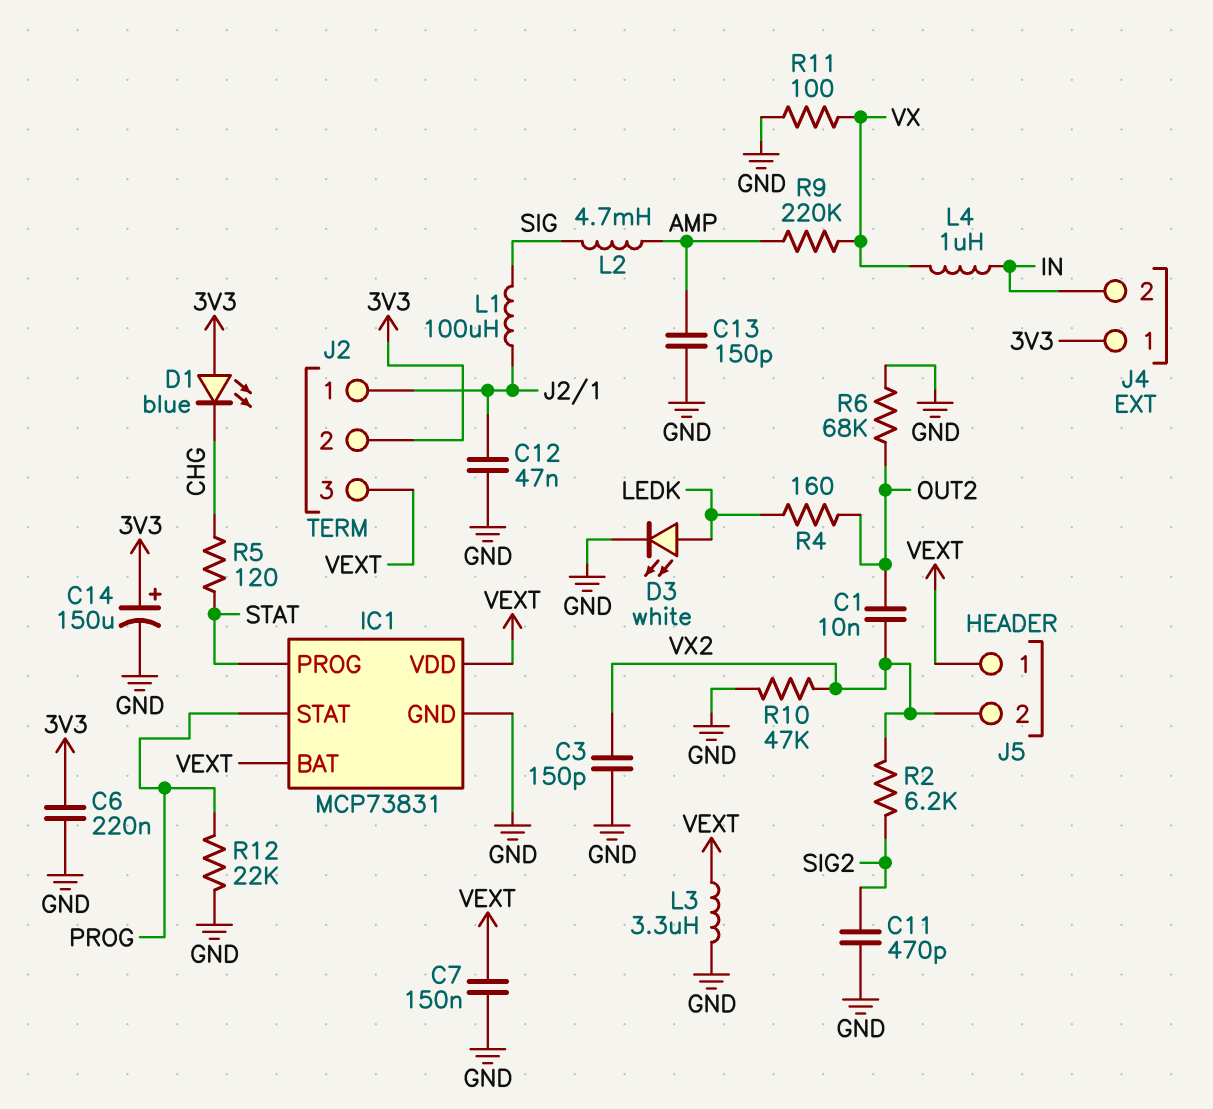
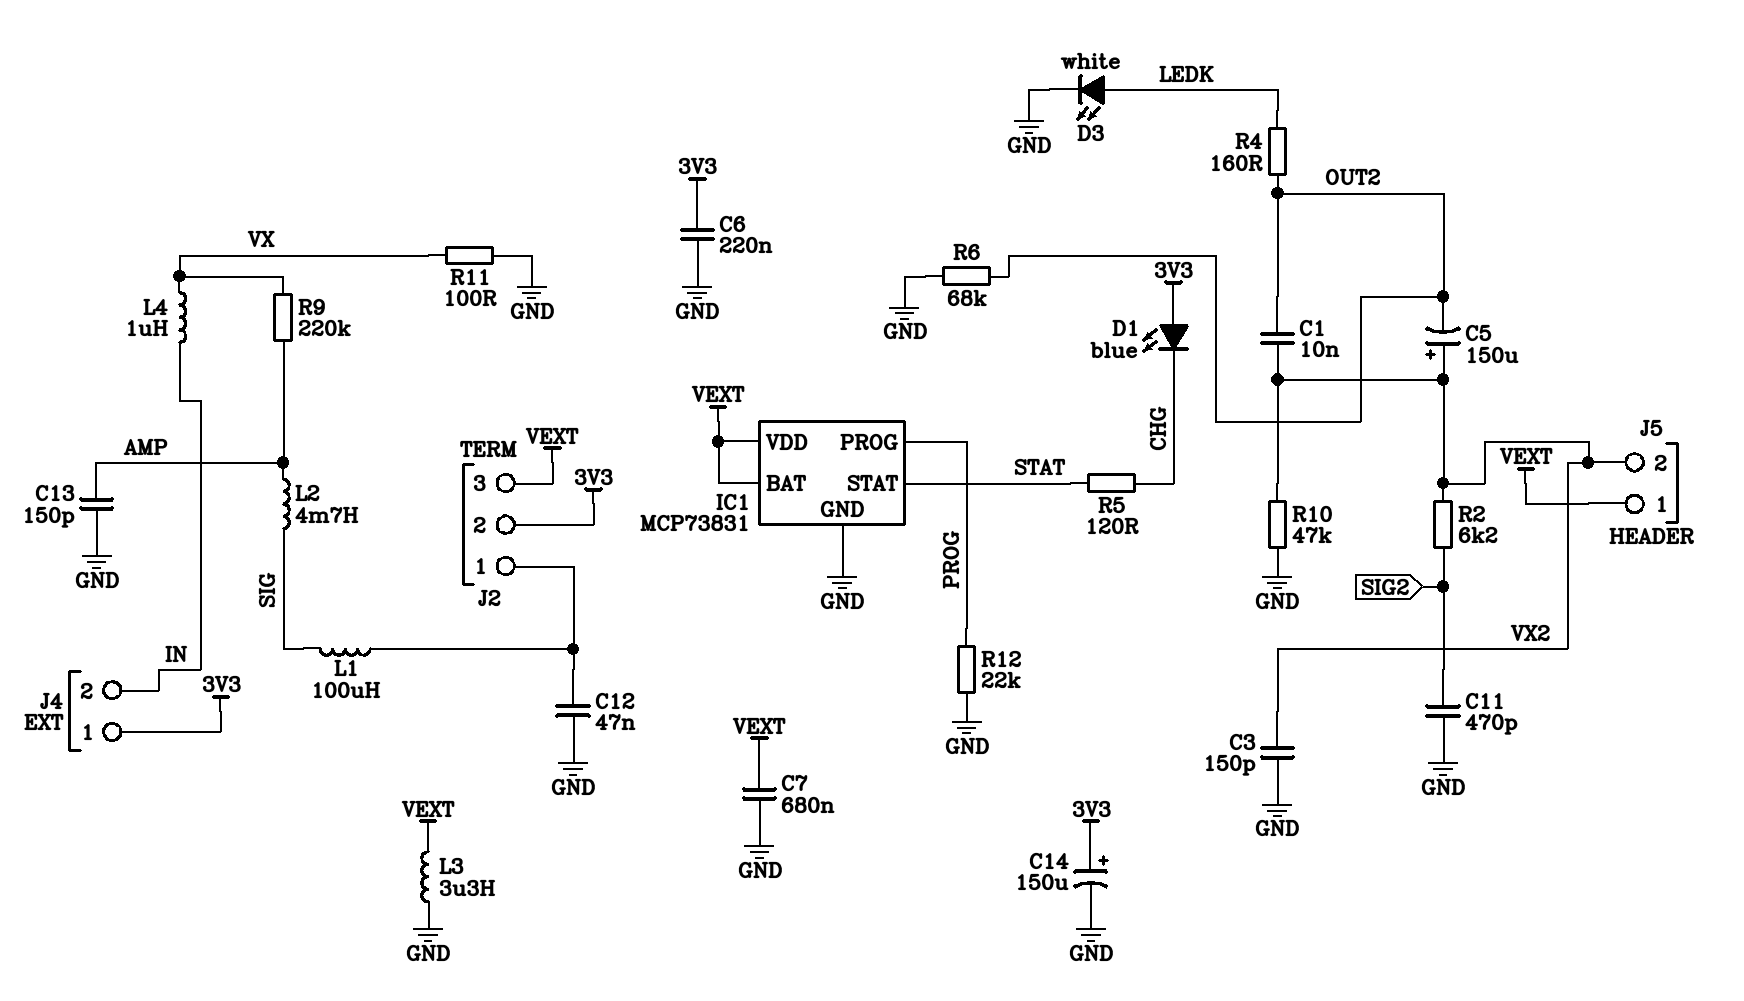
C5: none -> 150uF (plus VX2, minus OUT2)
C7: 150nF (GND, VEXT) -> 680nF (GND, VEXT)
IC1 pin PROG: STAT -> PROG
IC1 pin STAT: PROG -> STAT

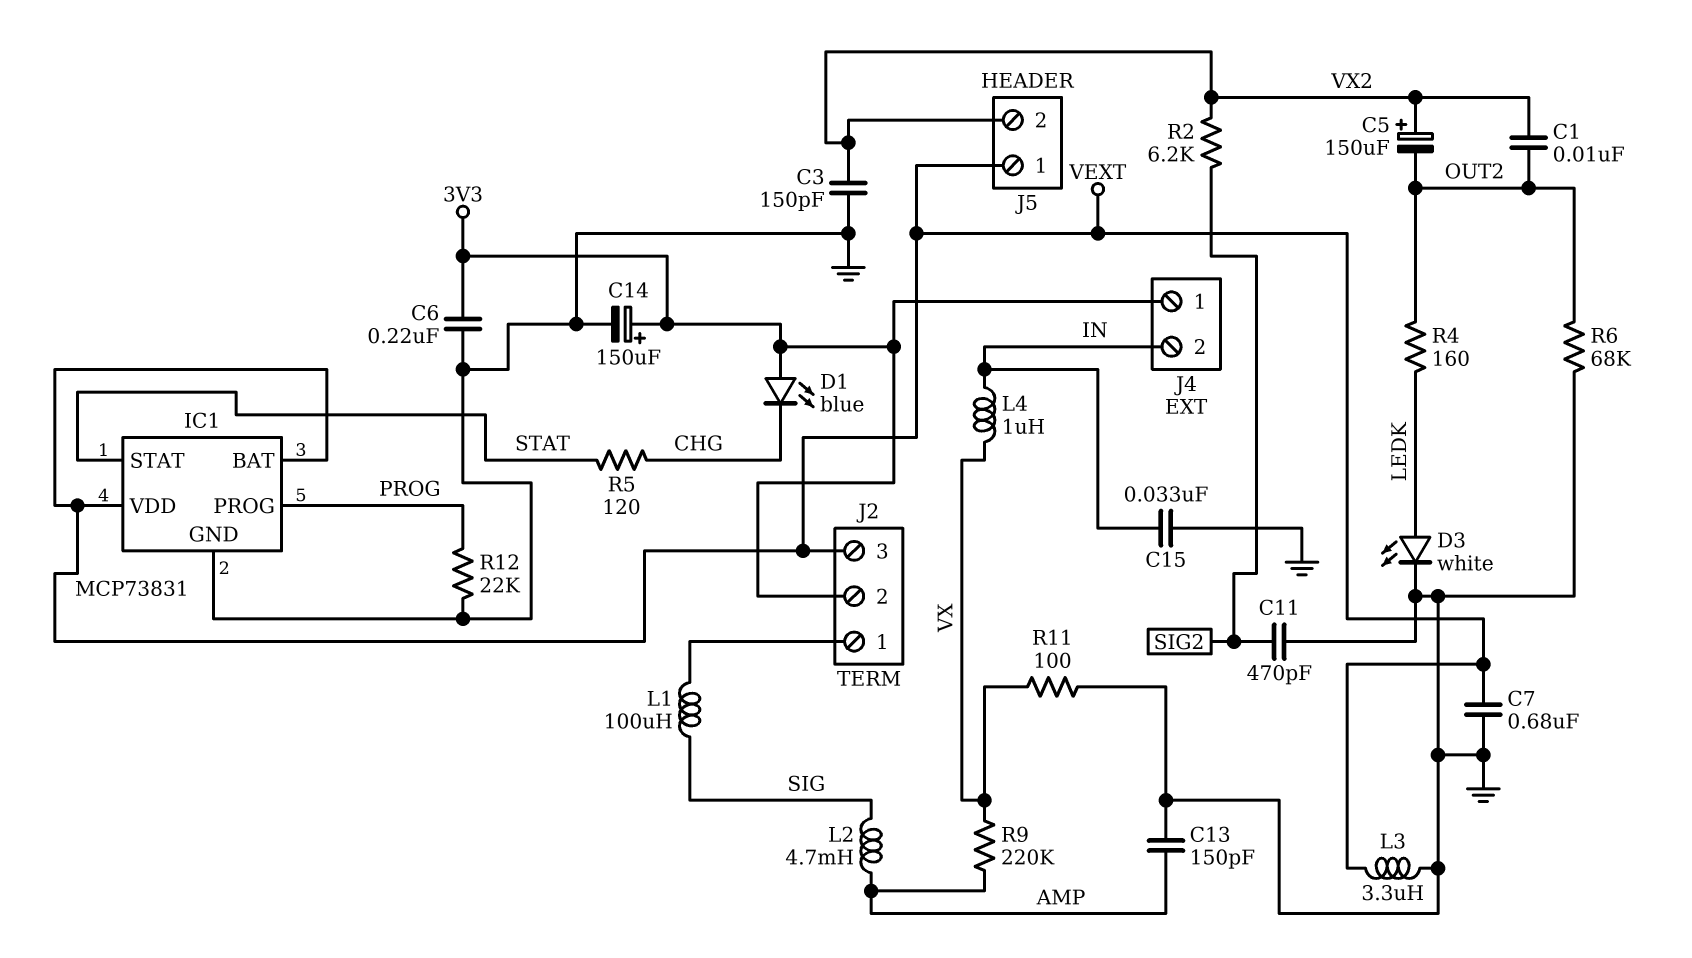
C12: 47nF (GND, J2/1) -> none
C15: none -> 33nF (GND, IN)
R10: 47k (GND, VX2) -> none

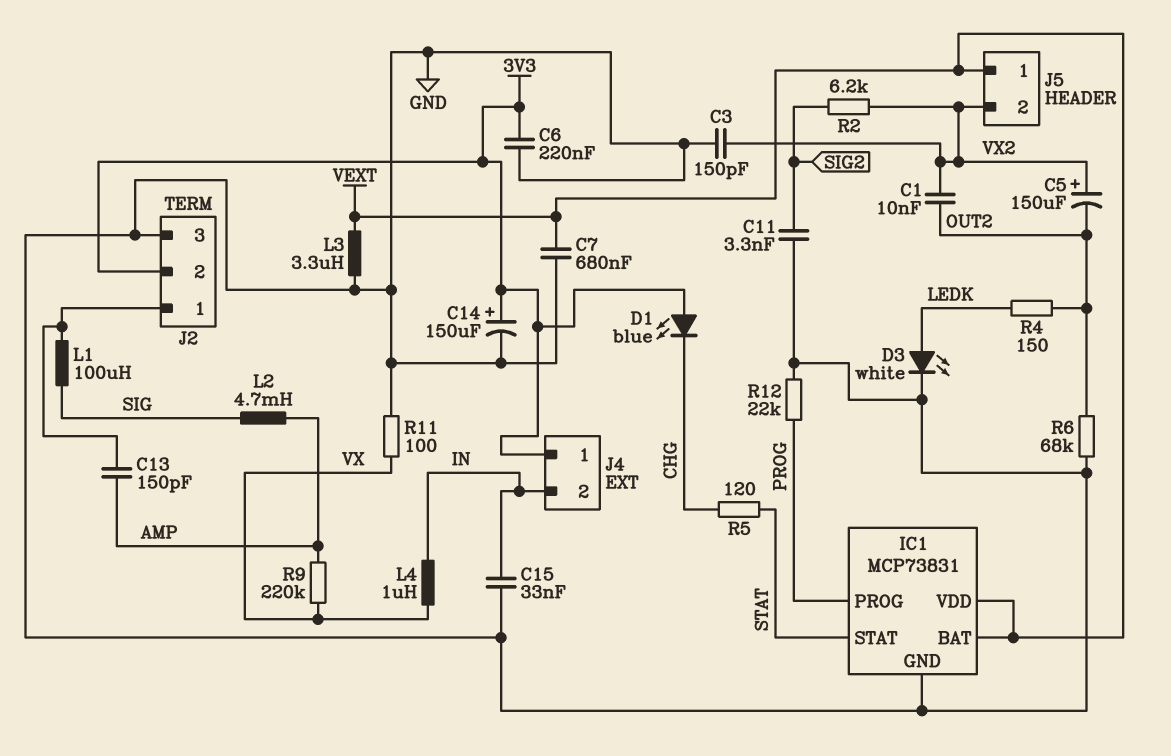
C11: 470pF (GND, SIG2) -> 3.3nF (GND, SIG2)
C13: 150pF (AMP, GND) -> 150pF (AMP, J2/1)
J2 pin 3: VEXT -> GND
R4: 160 (LEDK, OUT2) -> 150 (LEDK, OUT2)

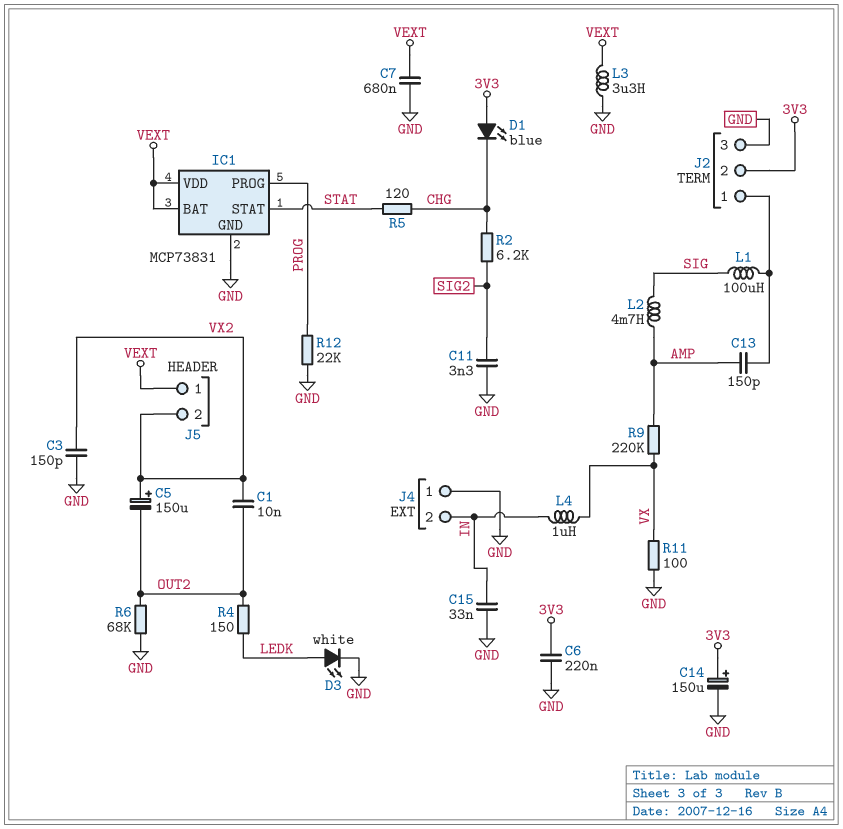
J4 pin 1: 3V3 -> GND
R2: 6.2k (SIG2, VX2) -> 6.2k (CHG, SIG2)

